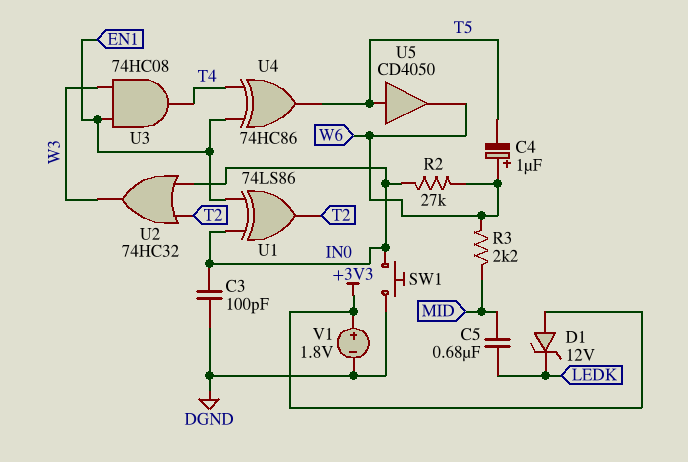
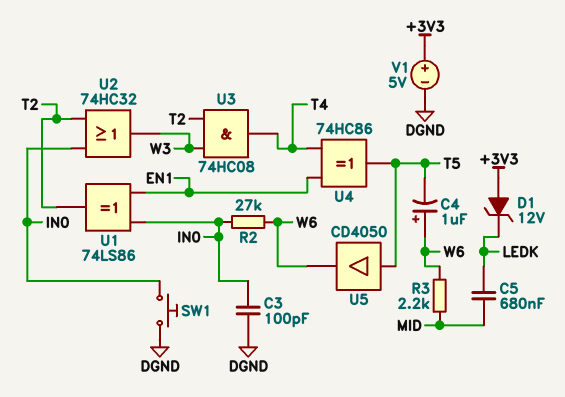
U3: AND 74HC08 (in EN1, in W3, out T4) -> AND 74HC08 (in T2, in W3, out T4)
V1: 1.8V (plus +3V3, minus DGND) -> 5V (plus +3V3, minus DGND)

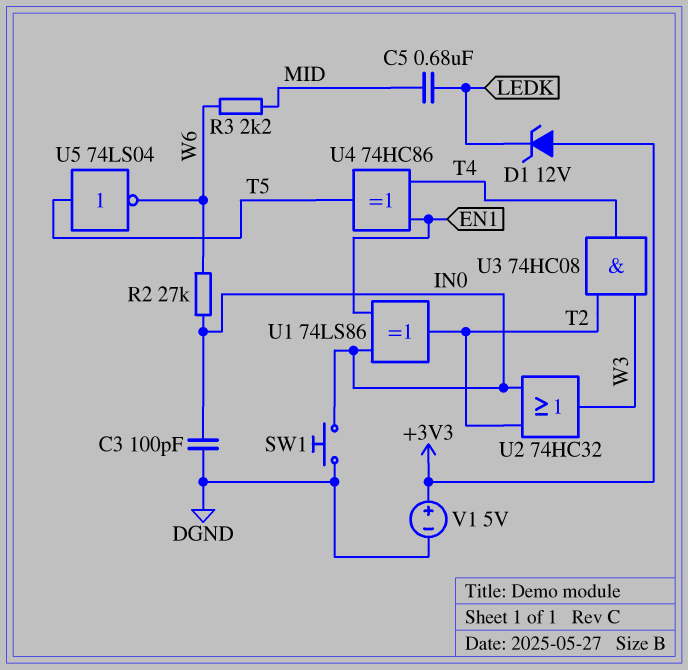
C4: 1uF (plus W6, minus T5) -> none
U5: buffer CD4050 (in T5, out W6) -> NOT 74LS04 (in T5, out W6)

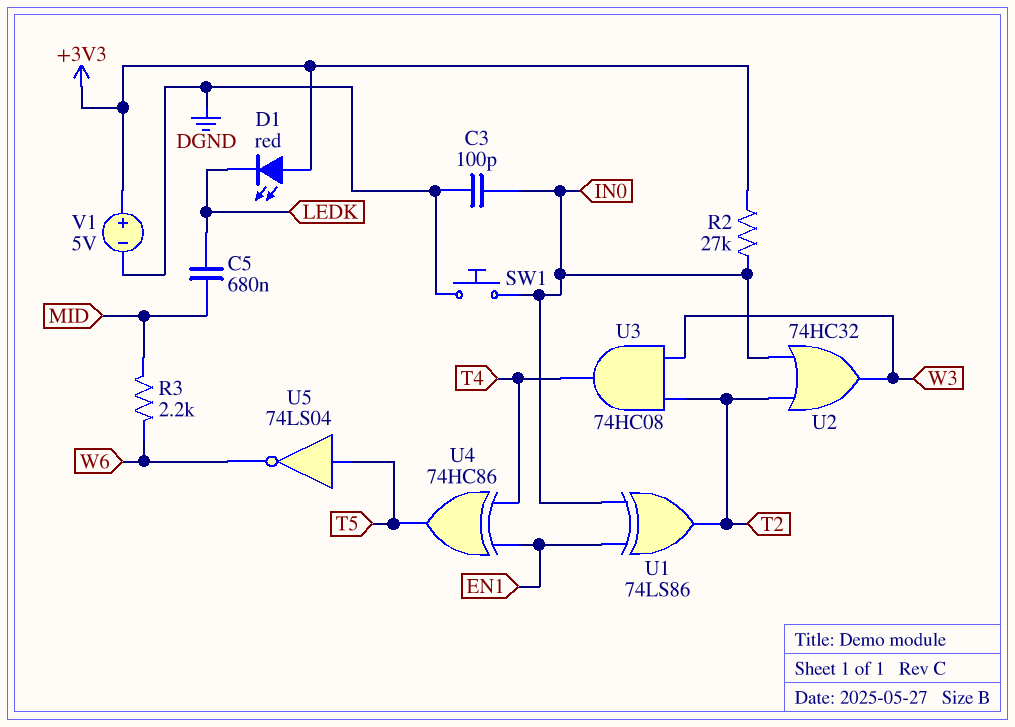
D1: zener 12V (A +3V3, K LEDK) -> LED red (A +3V3, K LEDK)
R2: 27k (IN0, W6) -> 27k (+3V3, IN0)

